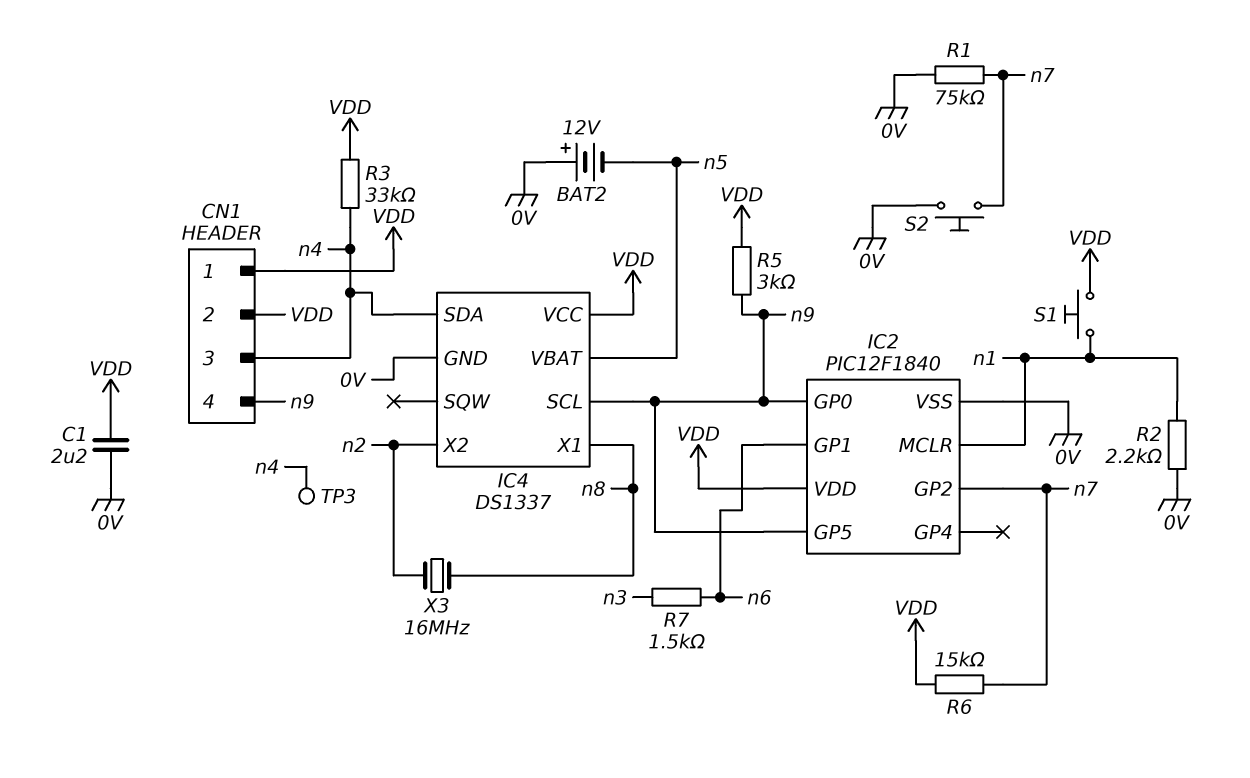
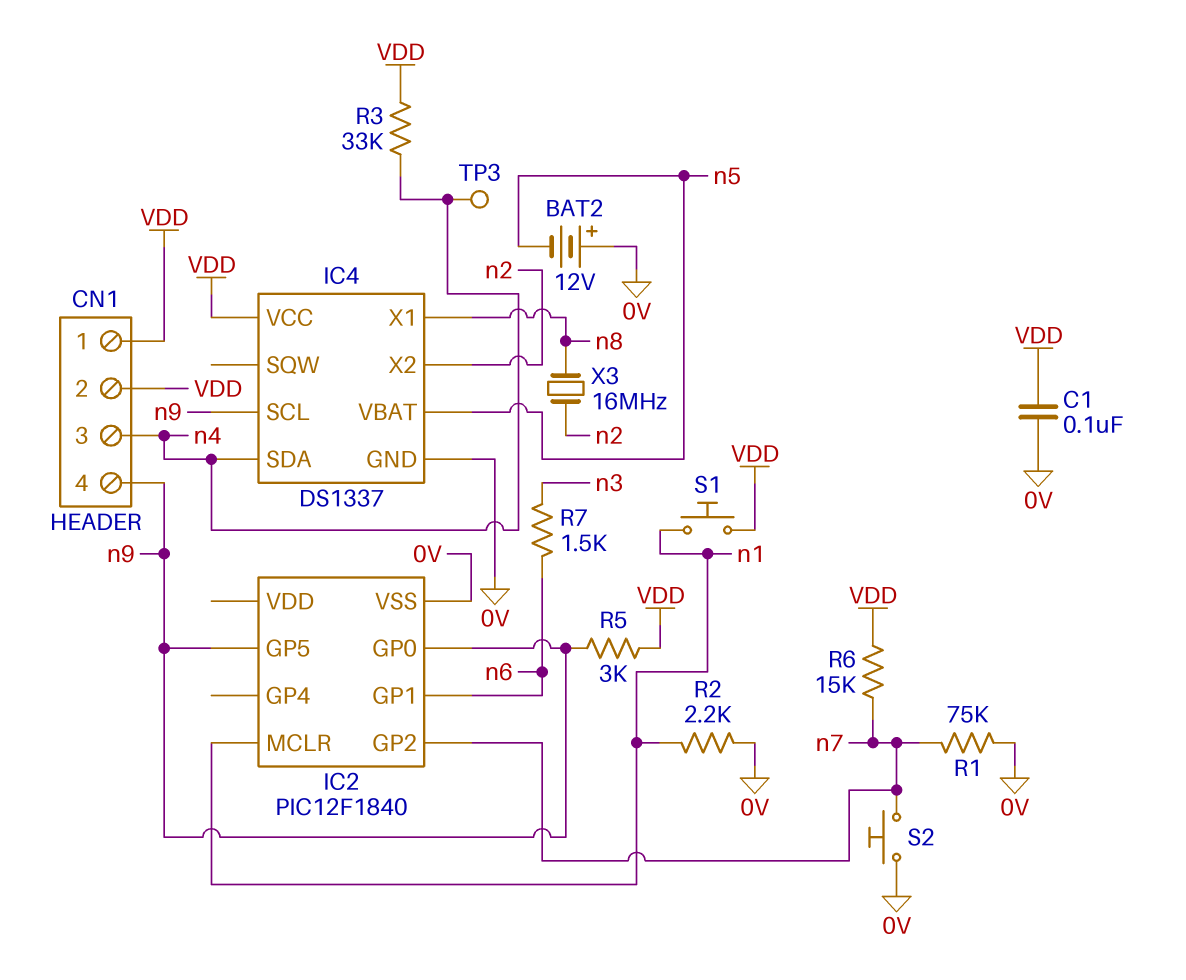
C1: 2.2uF (0V, VDD) -> 100nF (0V, VDD)
IC2 pin VDD: VDD -> none

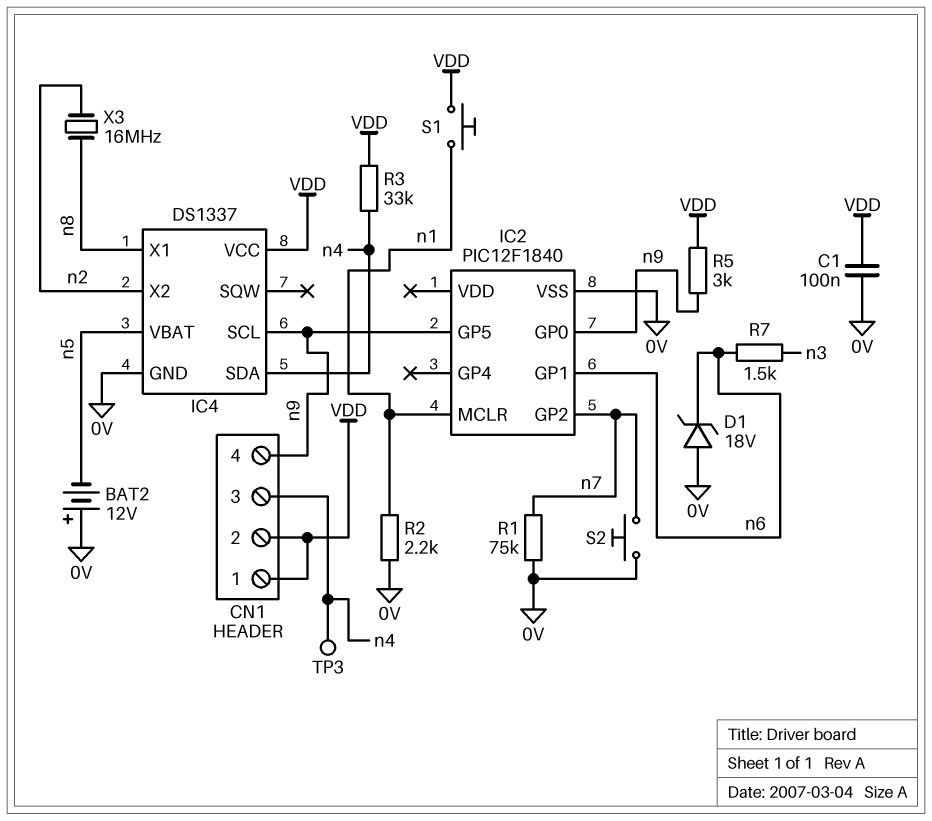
D1: none -> zener 18V (A 0V, K n6)
R6: 15k (VDD, n7) -> none

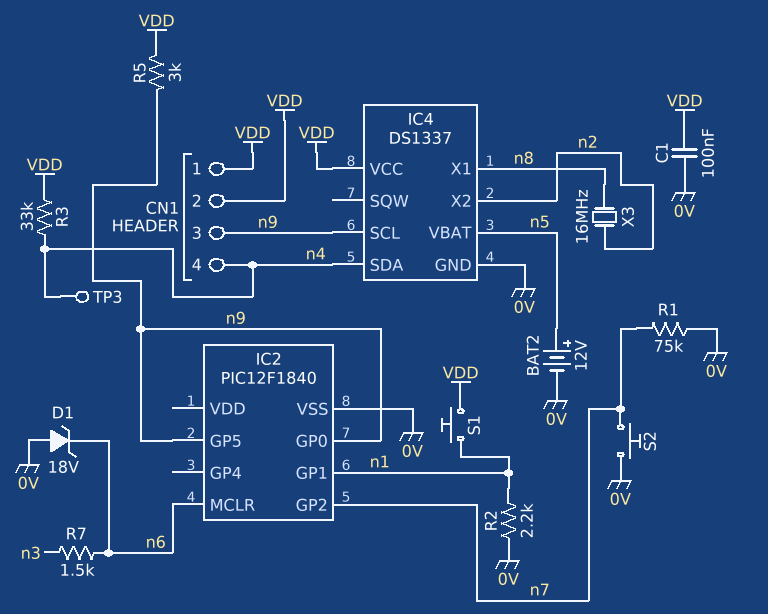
BAT2: 12V (plus 0V, minus n5) -> 12V (plus n5, minus 0V)
CN1 pin 3: n4 -> n9
CN1 pin 4: n9 -> n4
IC2 pin GP1: n6 -> n1
IC2 pin MCLR: n1 -> n6

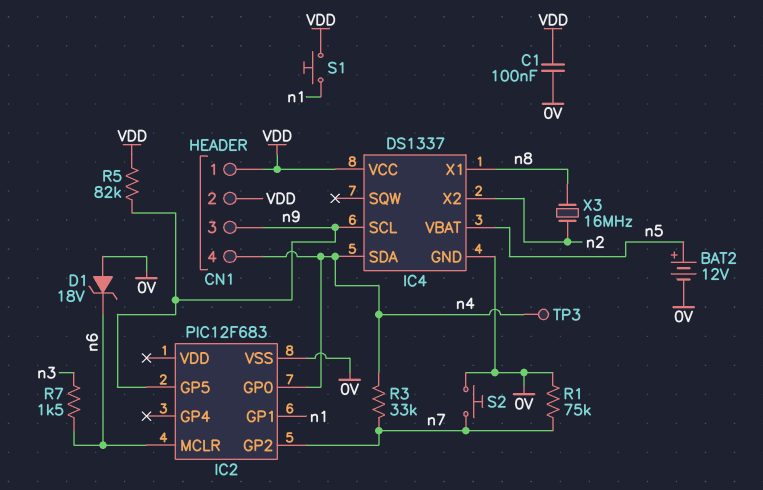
IC2: PIC12F1840 -> PIC12F683
IC2 pin GP0: n9 -> n4
R2: 2.2k (0V, n1) -> none
R3: 33k (VDD, n4) -> 33k (n4, n7)
R5: 3k (VDD, n9) -> 82k (VDD, n9)

